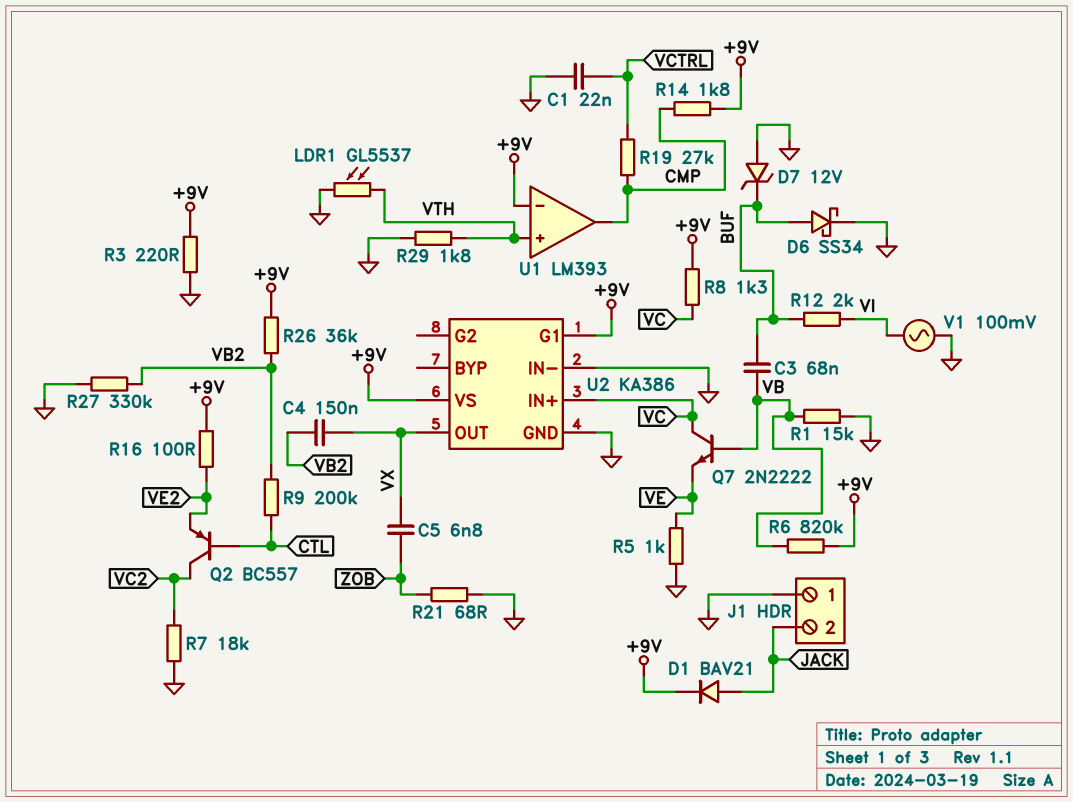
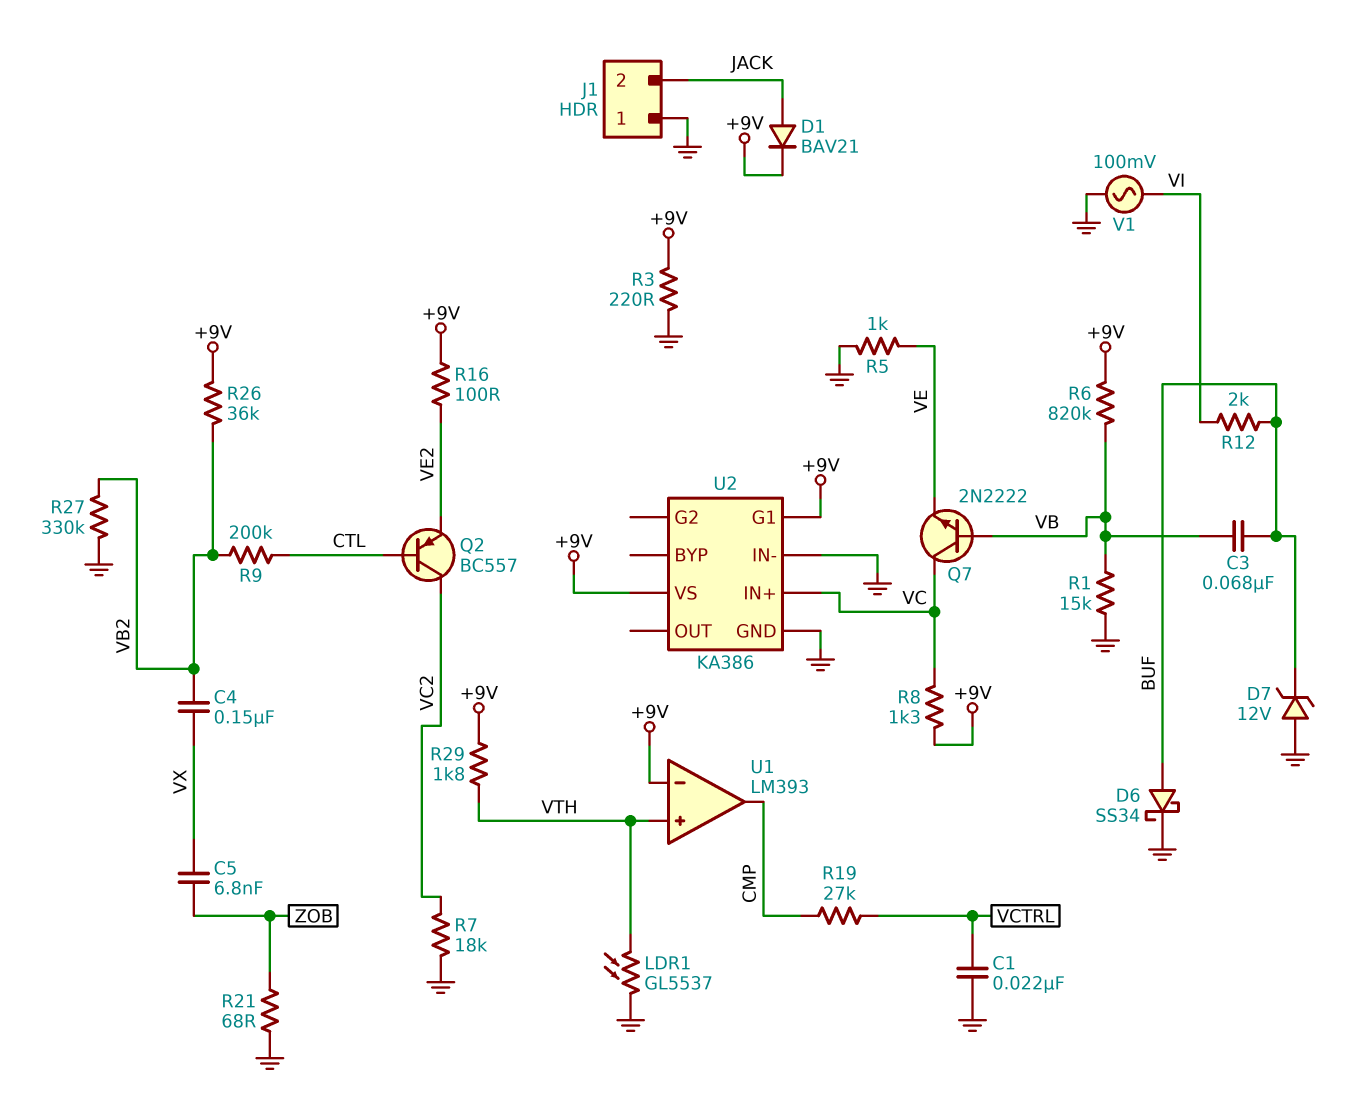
R14: 1.8k (+9V, CMP) -> none
R29: 1.8k (GND, VTH) -> 1.8k (+9V, VTH)
U2 pin OUT: VX -> none

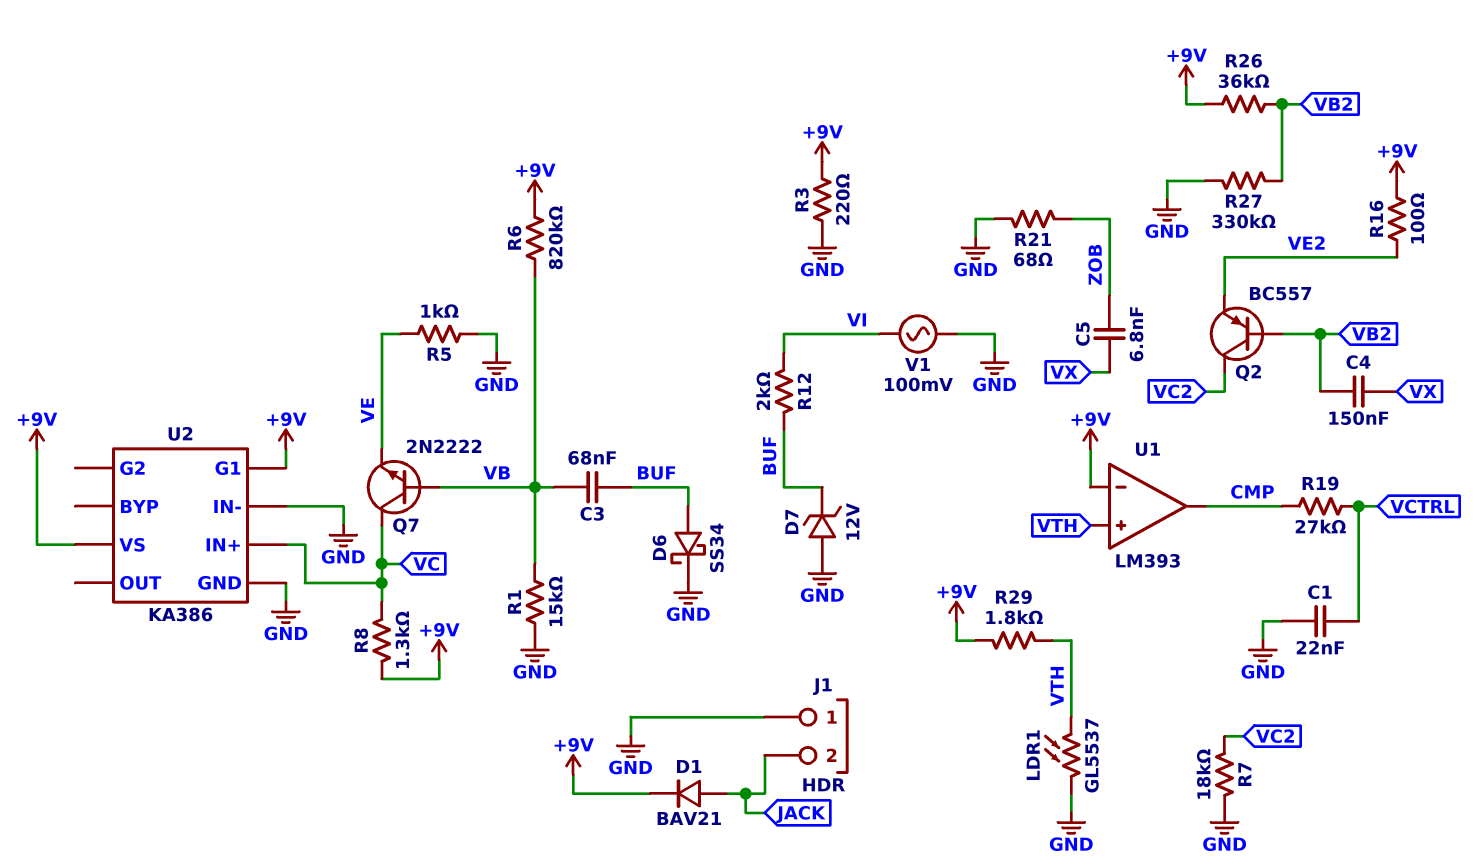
Q2: PNP BC557 (B CTL, C VC2, E VE2) -> PNP BC557 (B VB2, C VC2, E VE2)
R9: 200k (CTL, VB2) -> none

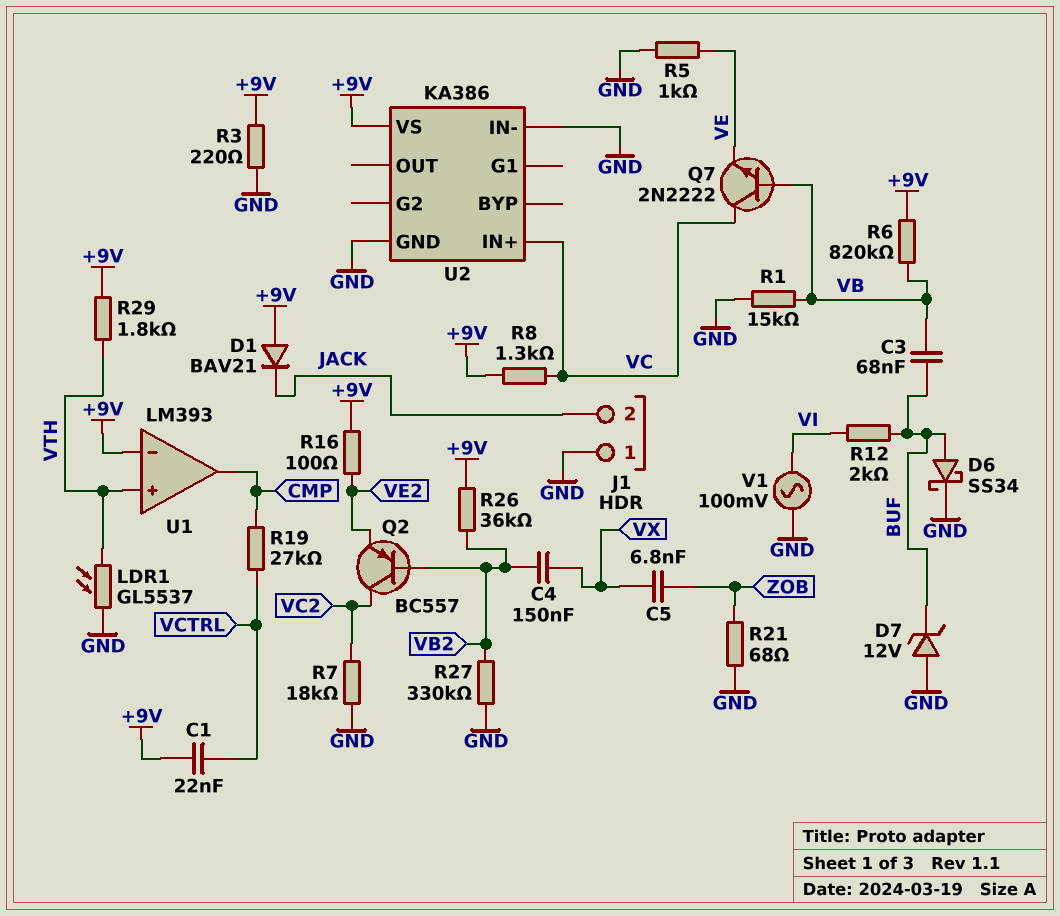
C1: 22nF (GND, VCTRL) -> 22nF (+9V, VCTRL)
D1: diode BAV21 (A JACK, K +9V) -> diode BAV21 (A +9V, K JACK)
U2 pin G1: +9V -> none

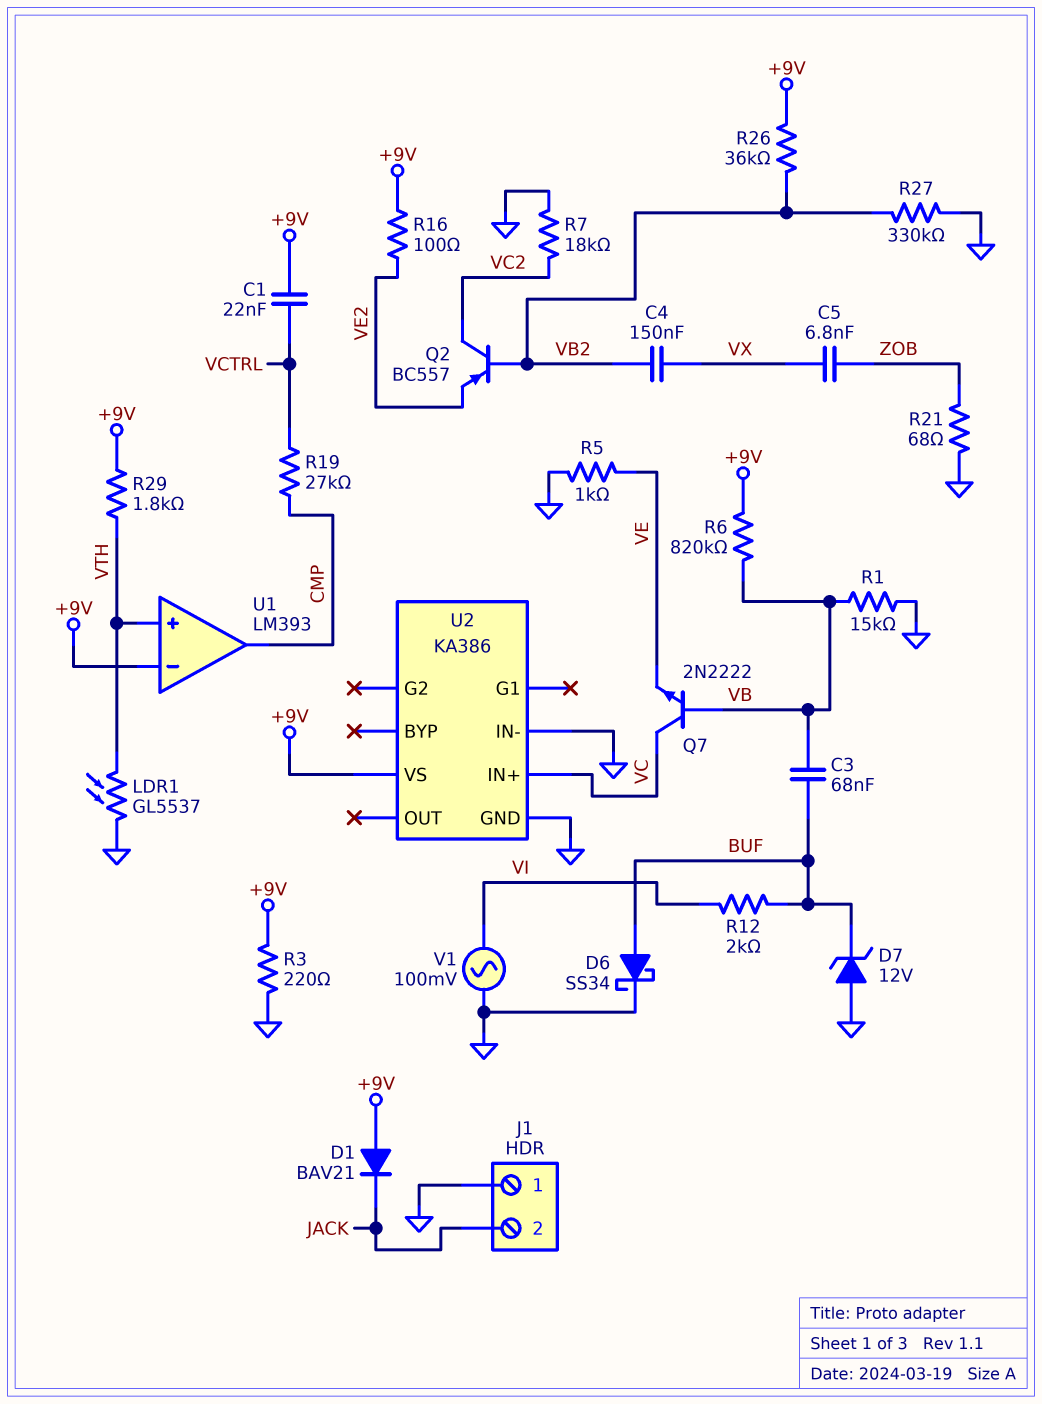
R8: 1.3k (+9V, VC) -> none

